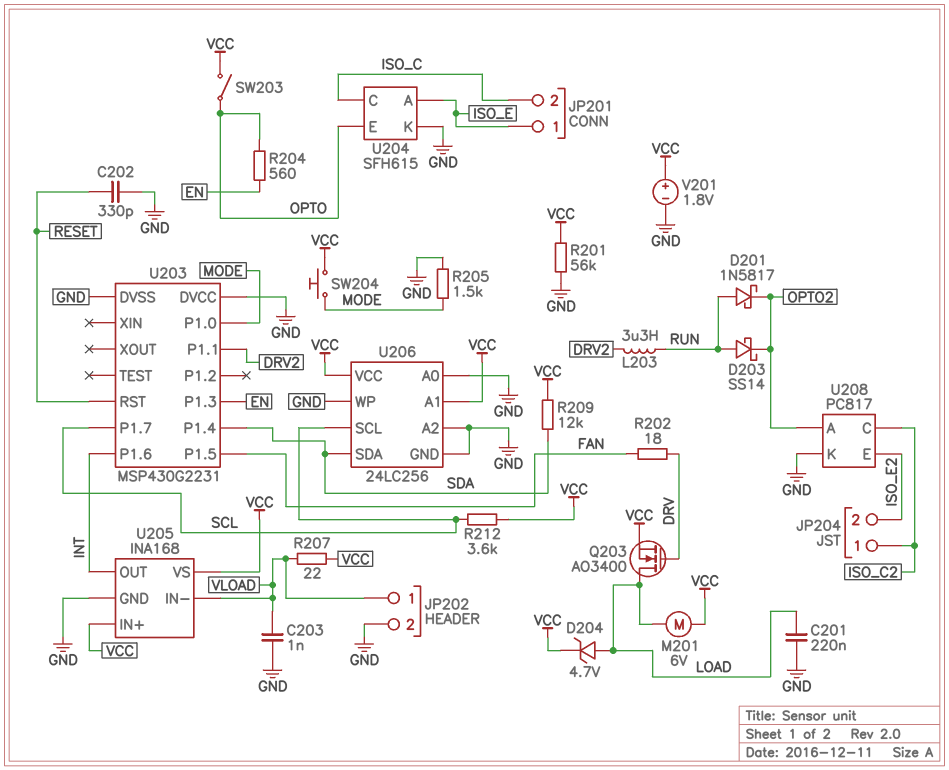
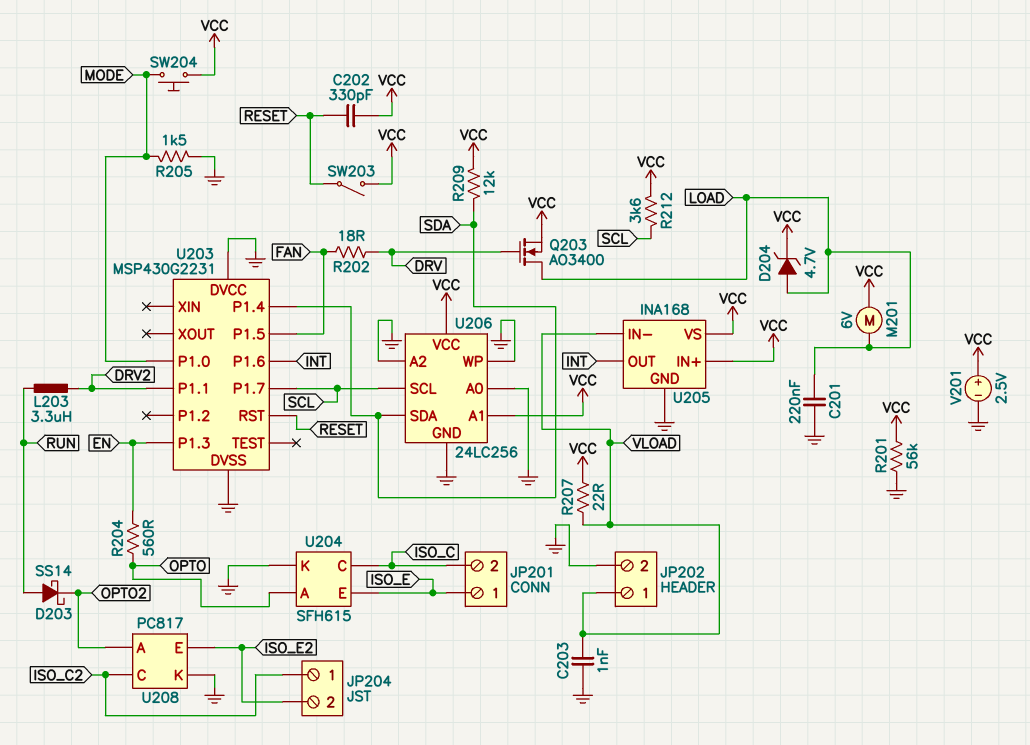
C202: 330pF (GND, RESET) -> 330pF (RESET, VCC)
D201: schottky 1N5817 (A RUN, K OPTO2) -> none
SW203: switch (OPTO, VCC) -> switch (RESET, VCC)
U204 pin A: ISO_E -> OPTO
U204 pin E: OPTO -> ISO_E
V201: 1.8V (plus VCC, minus GND) -> 2.5V (plus VCC, minus GND)

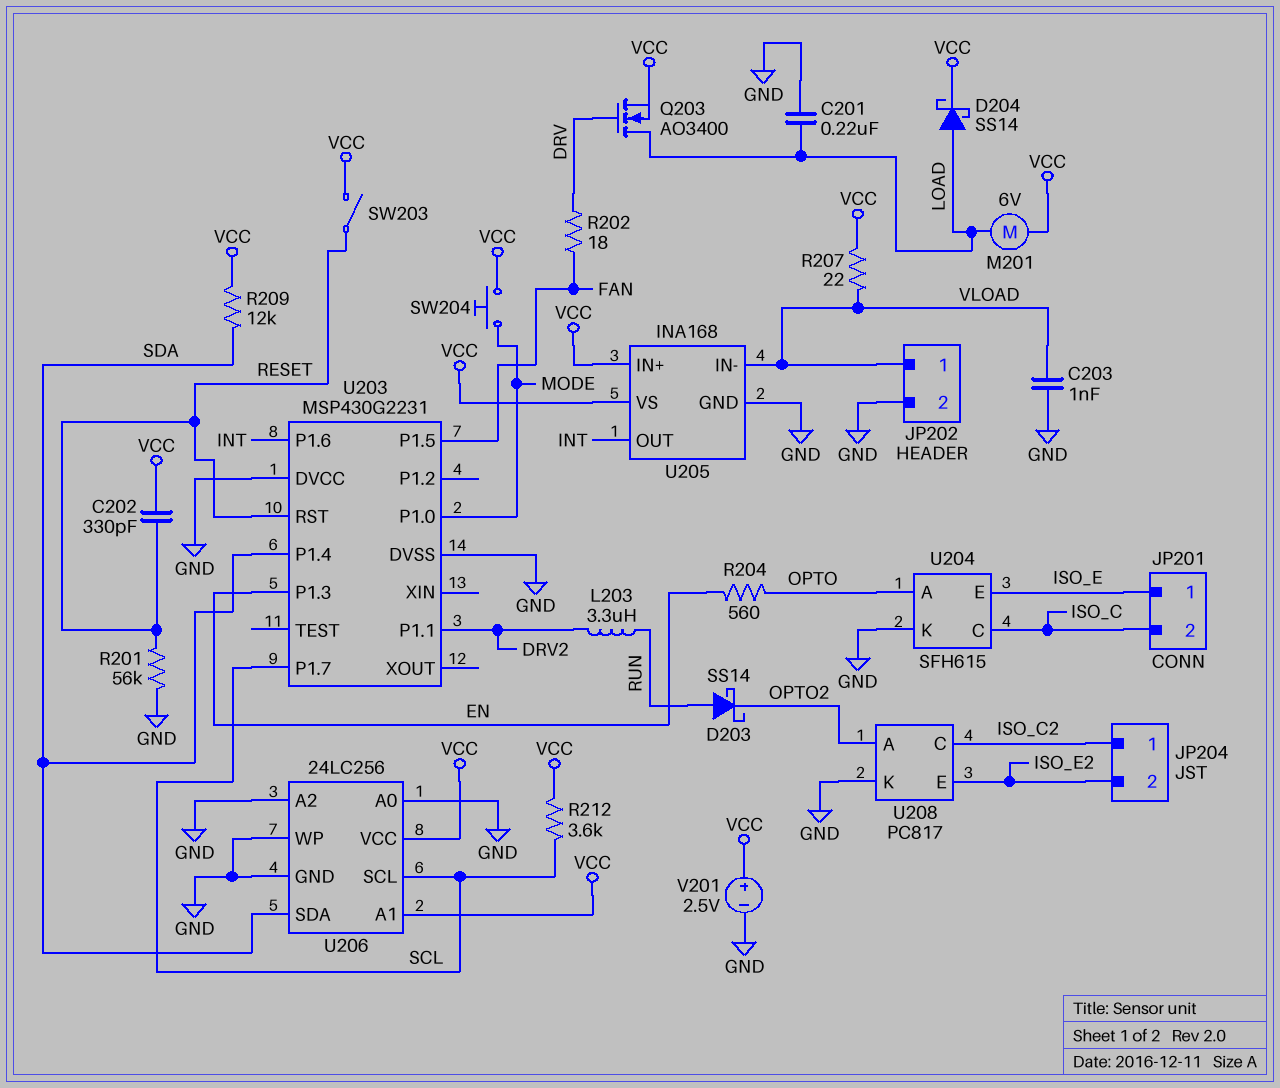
D204: zener 4.7V (A LOAD, K VCC) -> schottky SS14 (A LOAD, K VCC)
R201: 56k (GND, VCC) -> 56k (GND, RESET)
R205: 1.5k (GND, MODE) -> none

